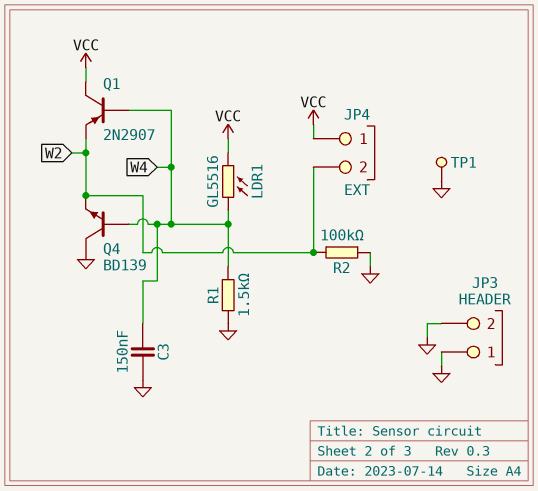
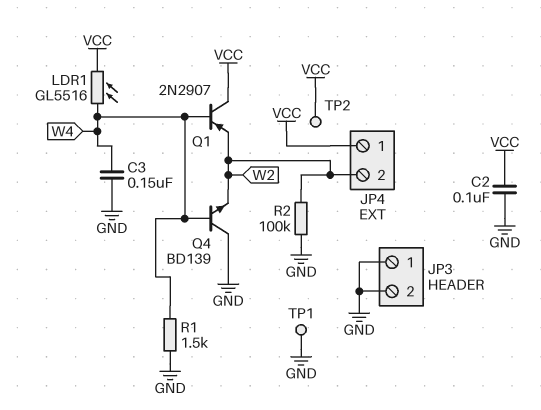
C2: none -> 100nF (GND, VCC)
TP2: none -> test point (VCC)

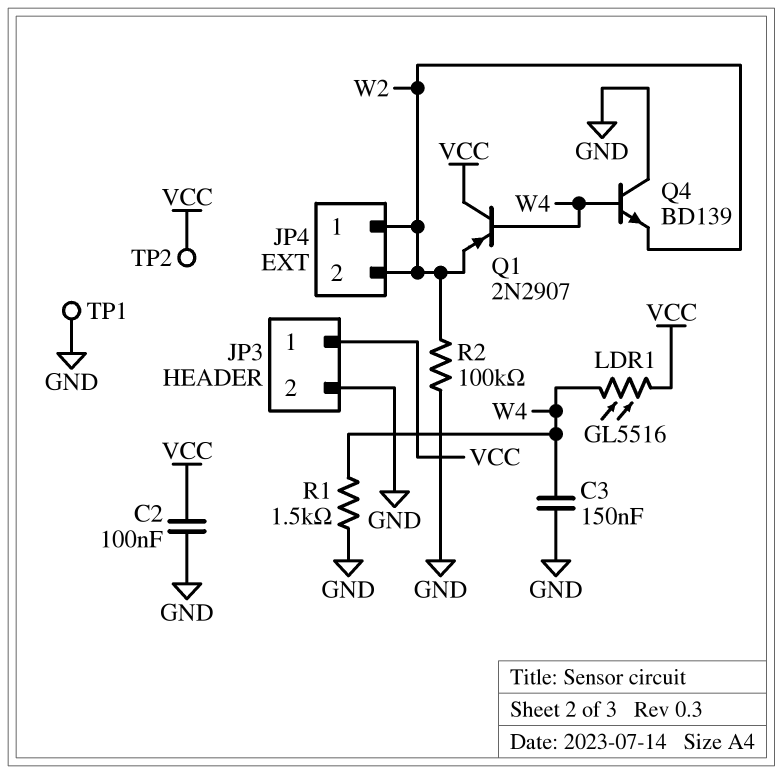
JP3 pin 1: GND -> VCC
JP4 pin 1: VCC -> W2

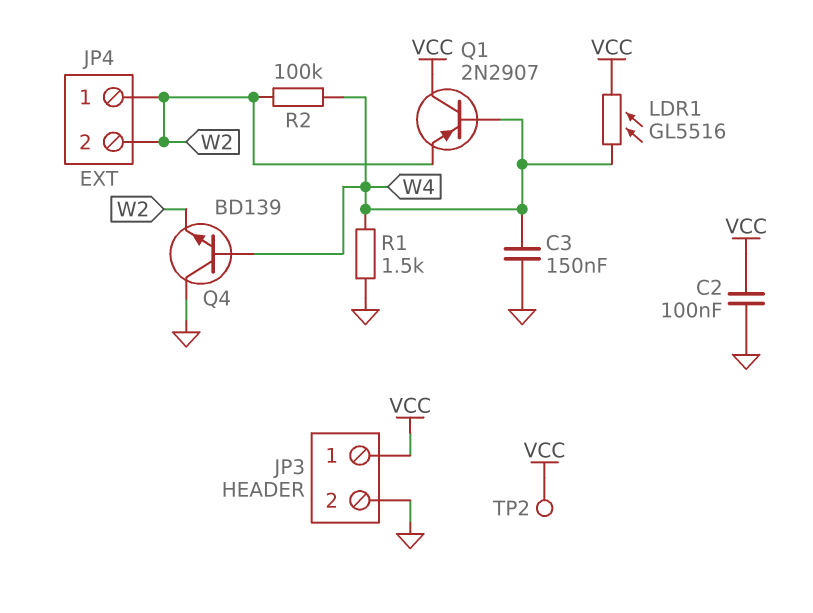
R2: 100k (GND, W2) -> 100k (W2, W4)
TP1: test point (GND) -> none

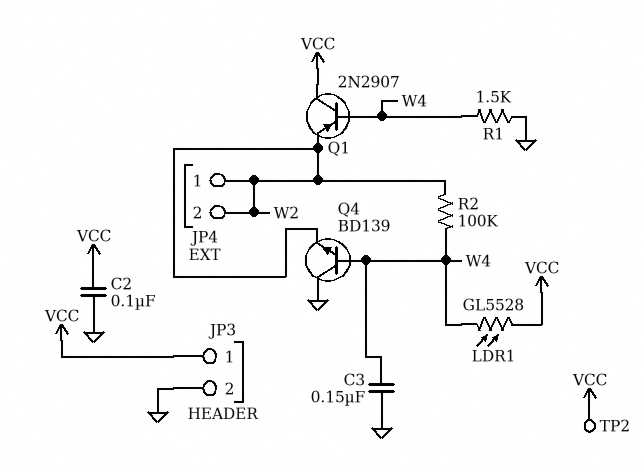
LDR1: GL5516 (VCC, W4) -> GL5528 (VCC, W4)

